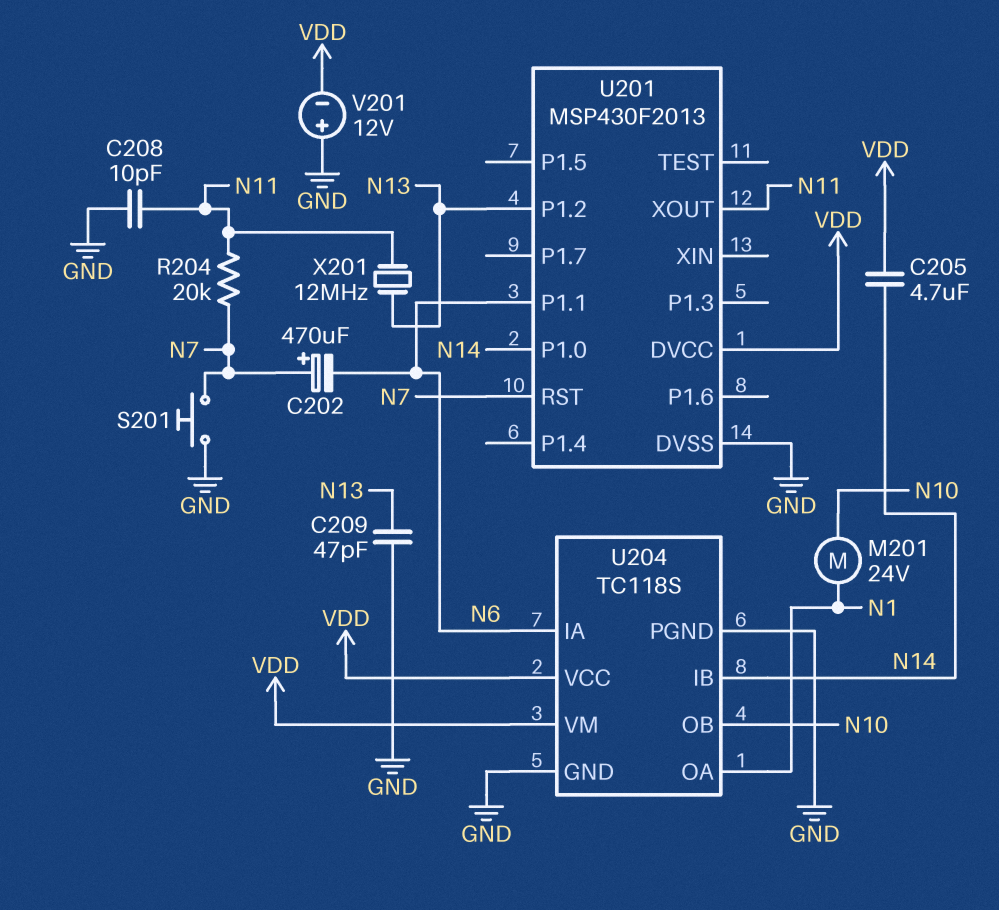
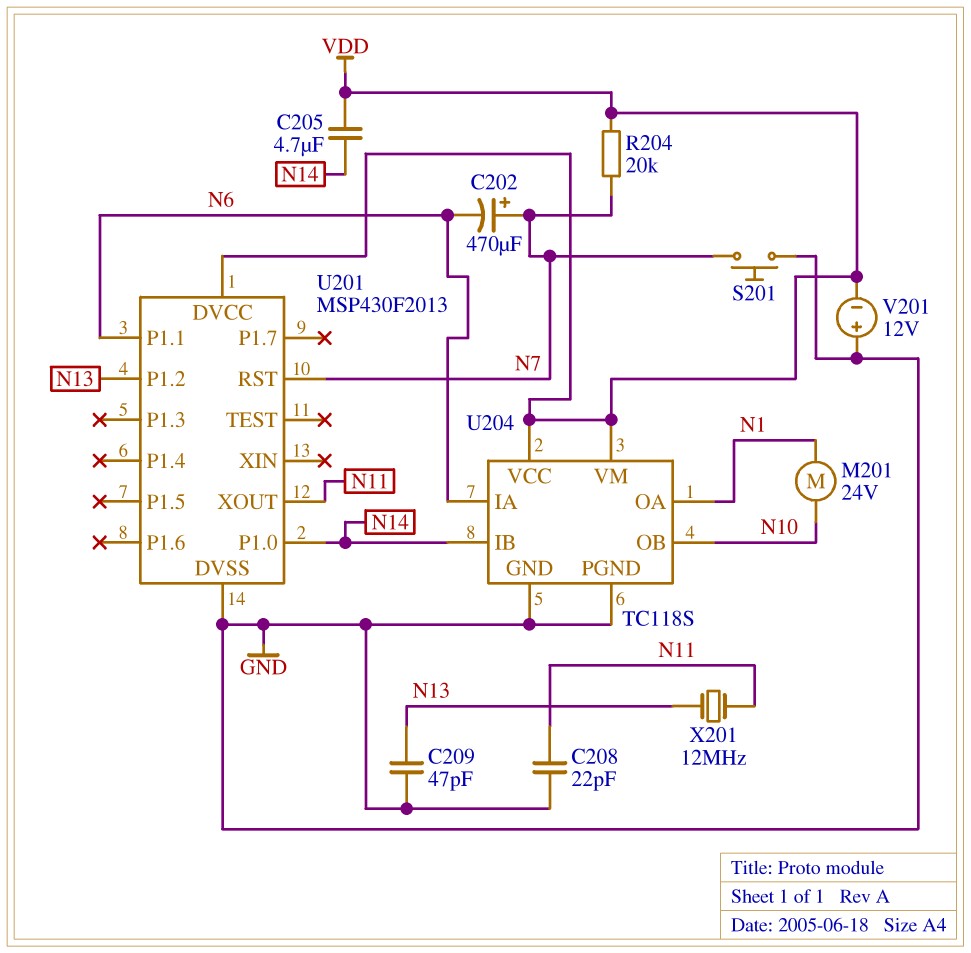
C208: 10pF (GND, N11) -> 22pF (GND, N11)
R204: 20k (N7, N11) -> 20k (N7, VDD)

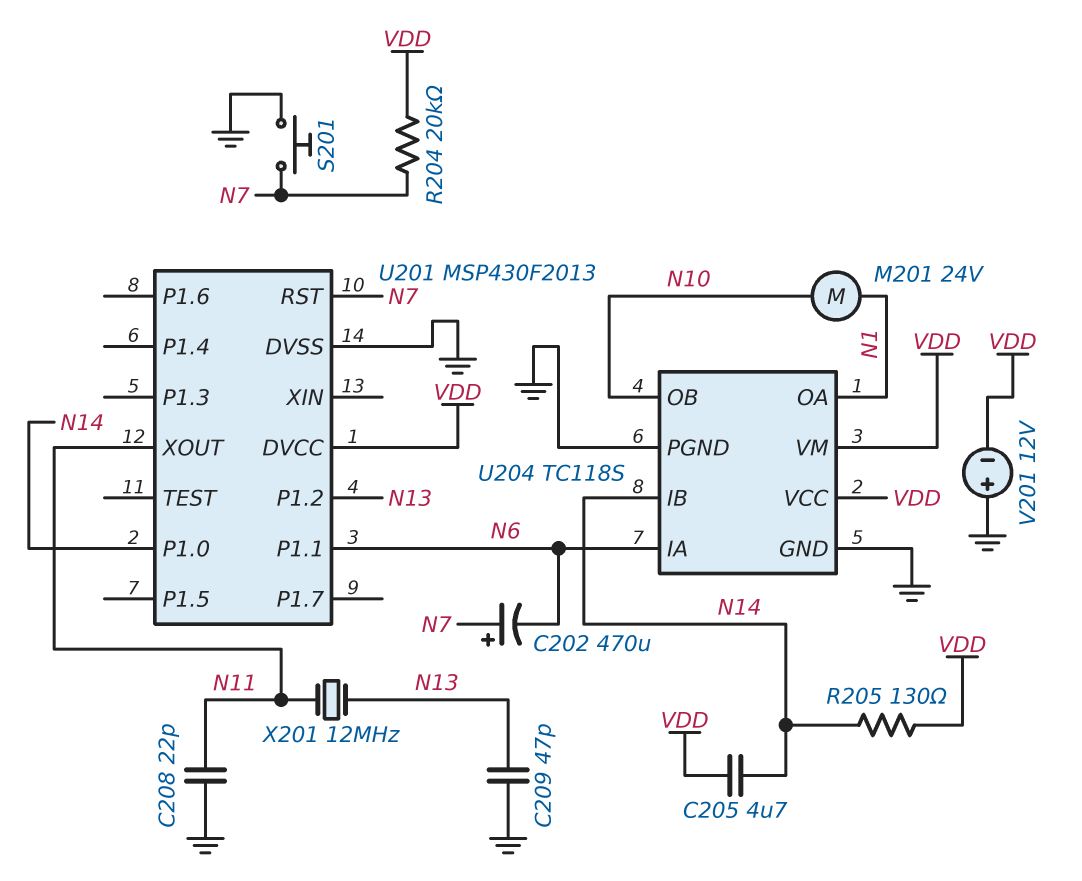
R205: none -> 130 (N14, VDD)

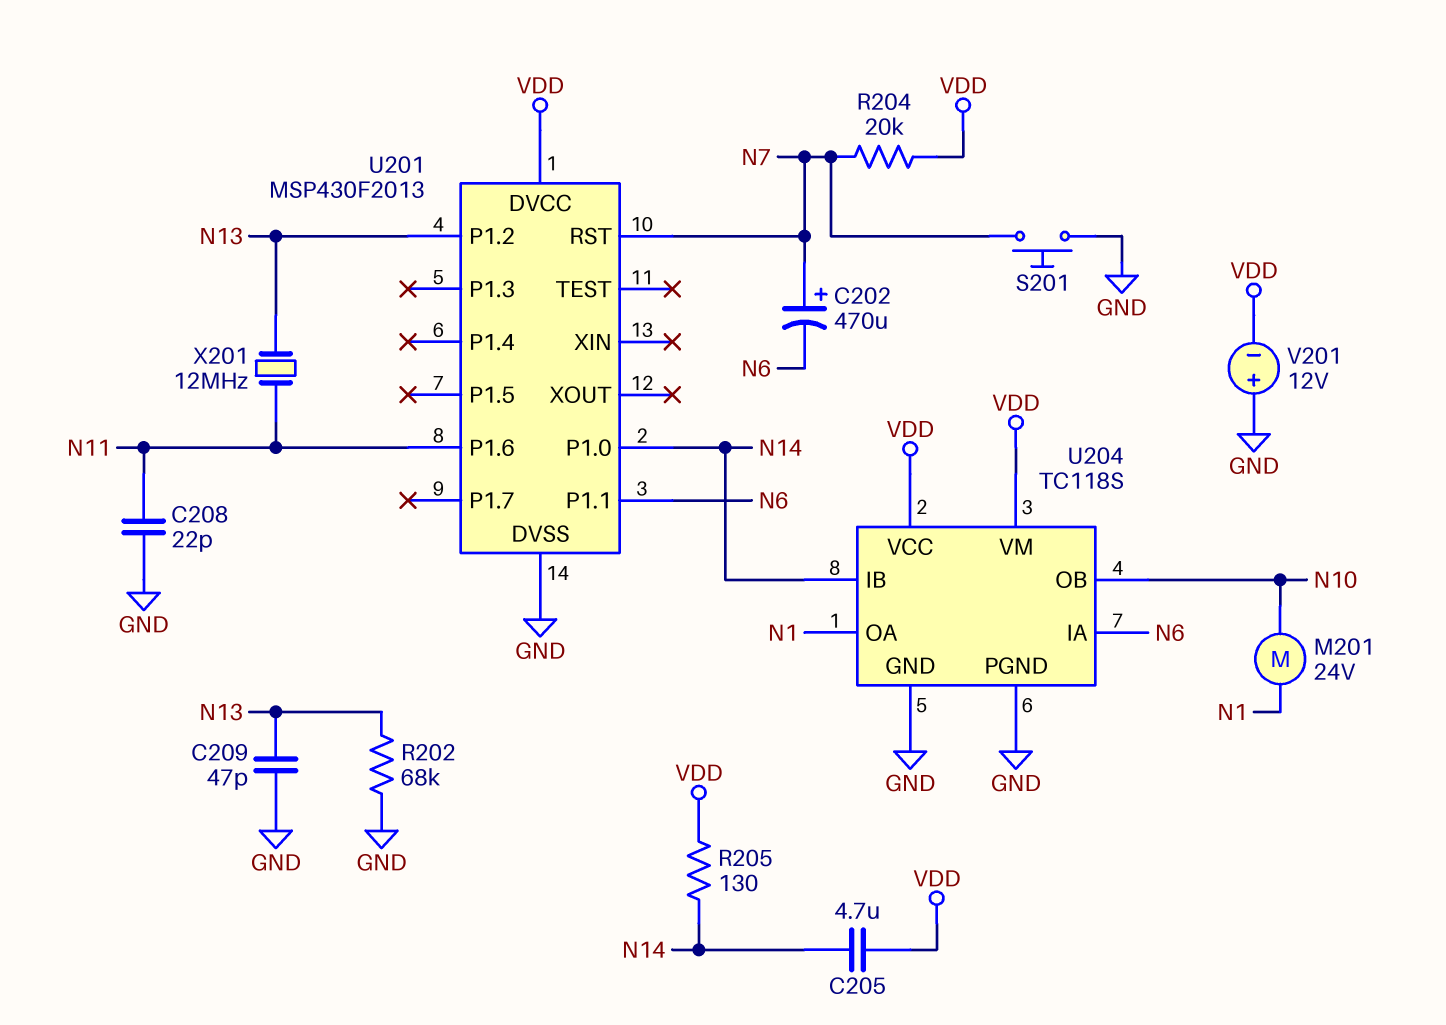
R202: none -> 68k (GND, N13)
U201 pin P1.6: none -> N11
U201 pin XOUT: N11 -> none

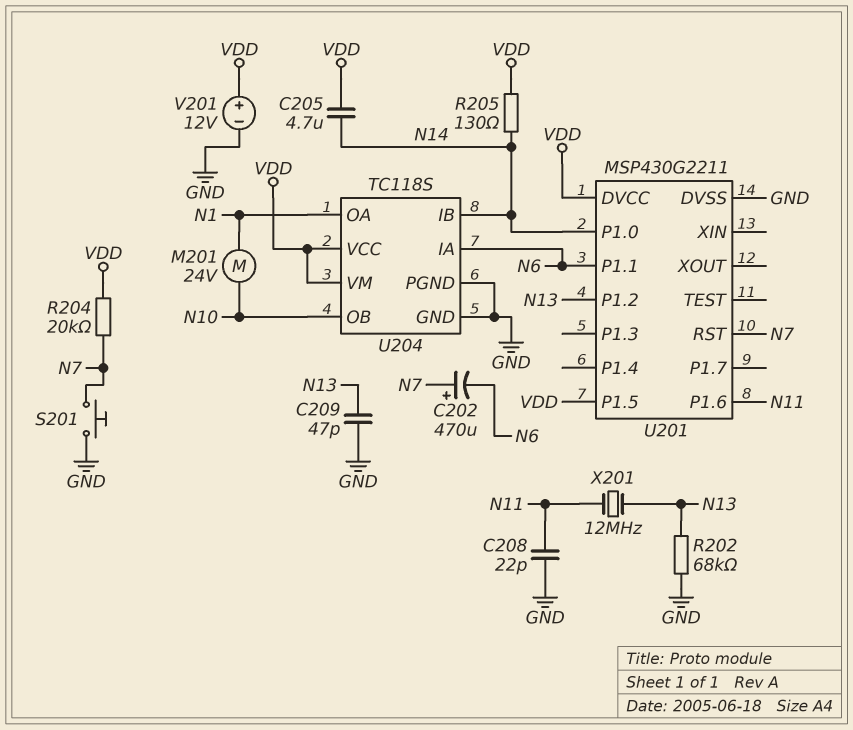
U201: MSP430F2013 -> MSP430G2211
U201 pin P1.5: none -> VDD
V201: 12V (plus GND, minus VDD) -> 12V (plus VDD, minus GND)

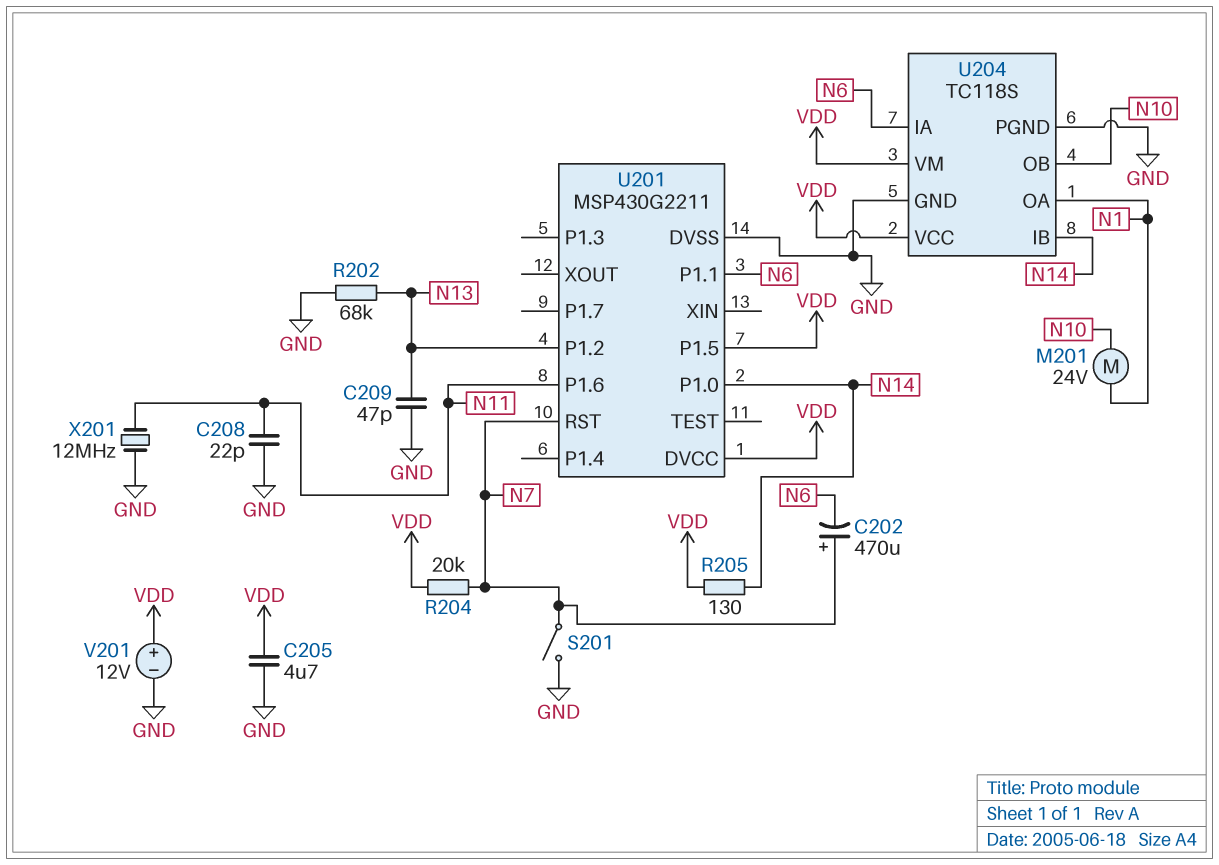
C205: 4.7uF (N14, VDD) -> 4.7uF (GND, VDD)
S201: button (GND, N7) -> switch (GND, N7)
X201: 12MHz (N11, N13) -> 12MHz (GND, N11)

